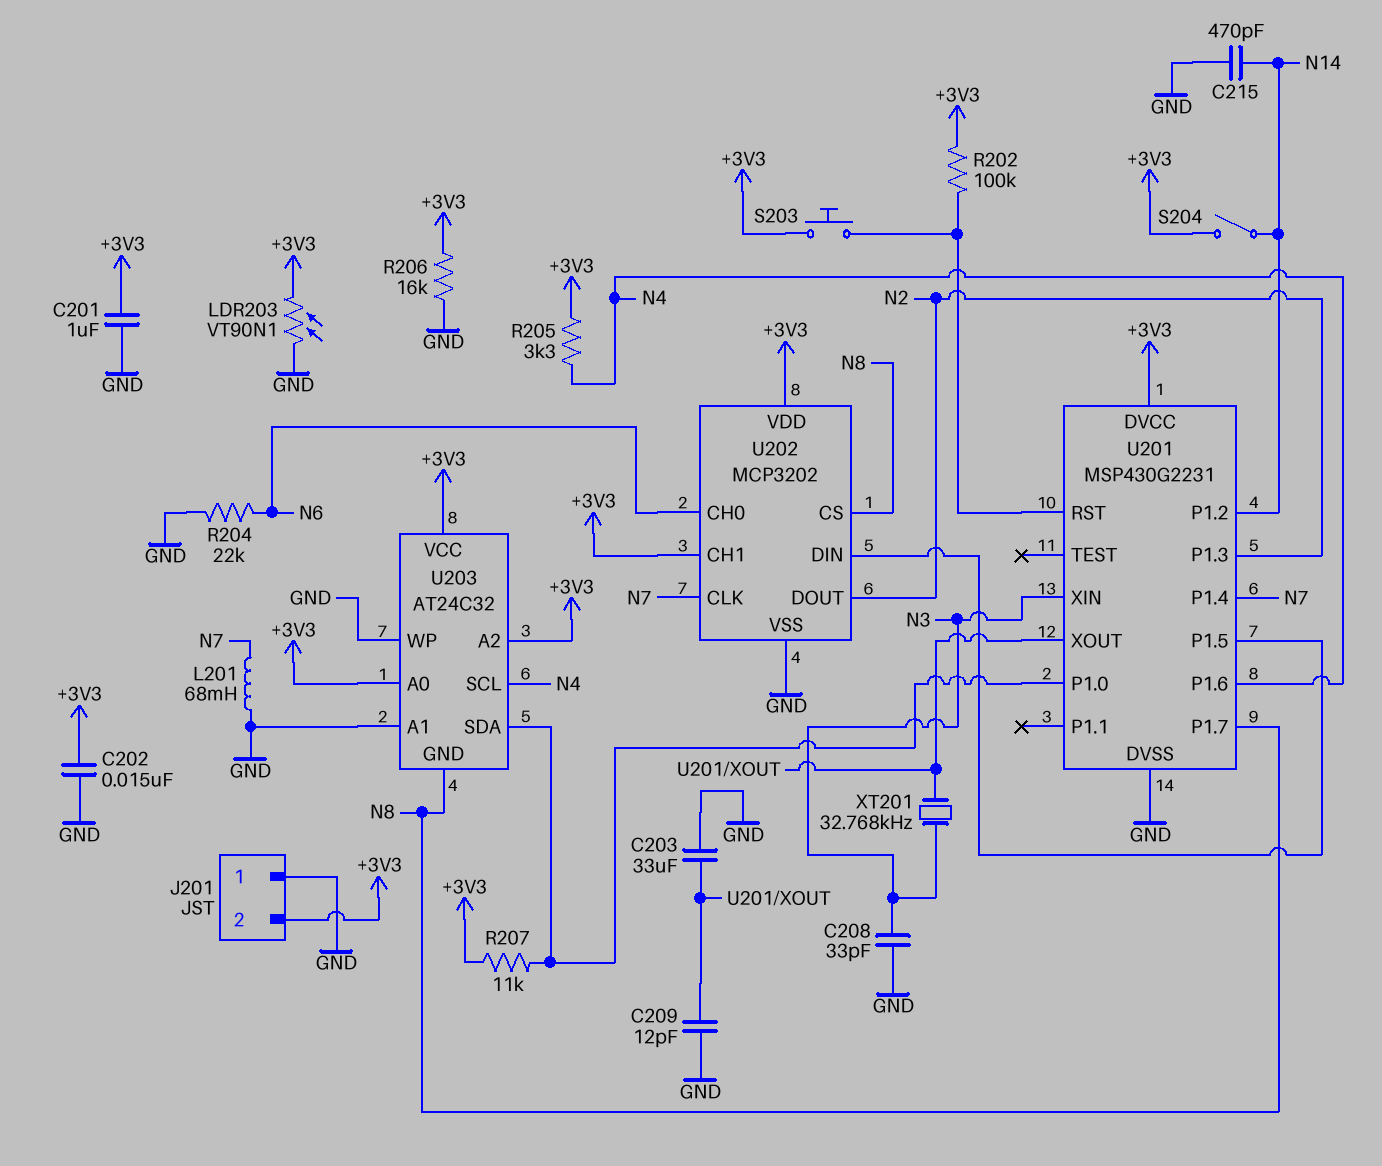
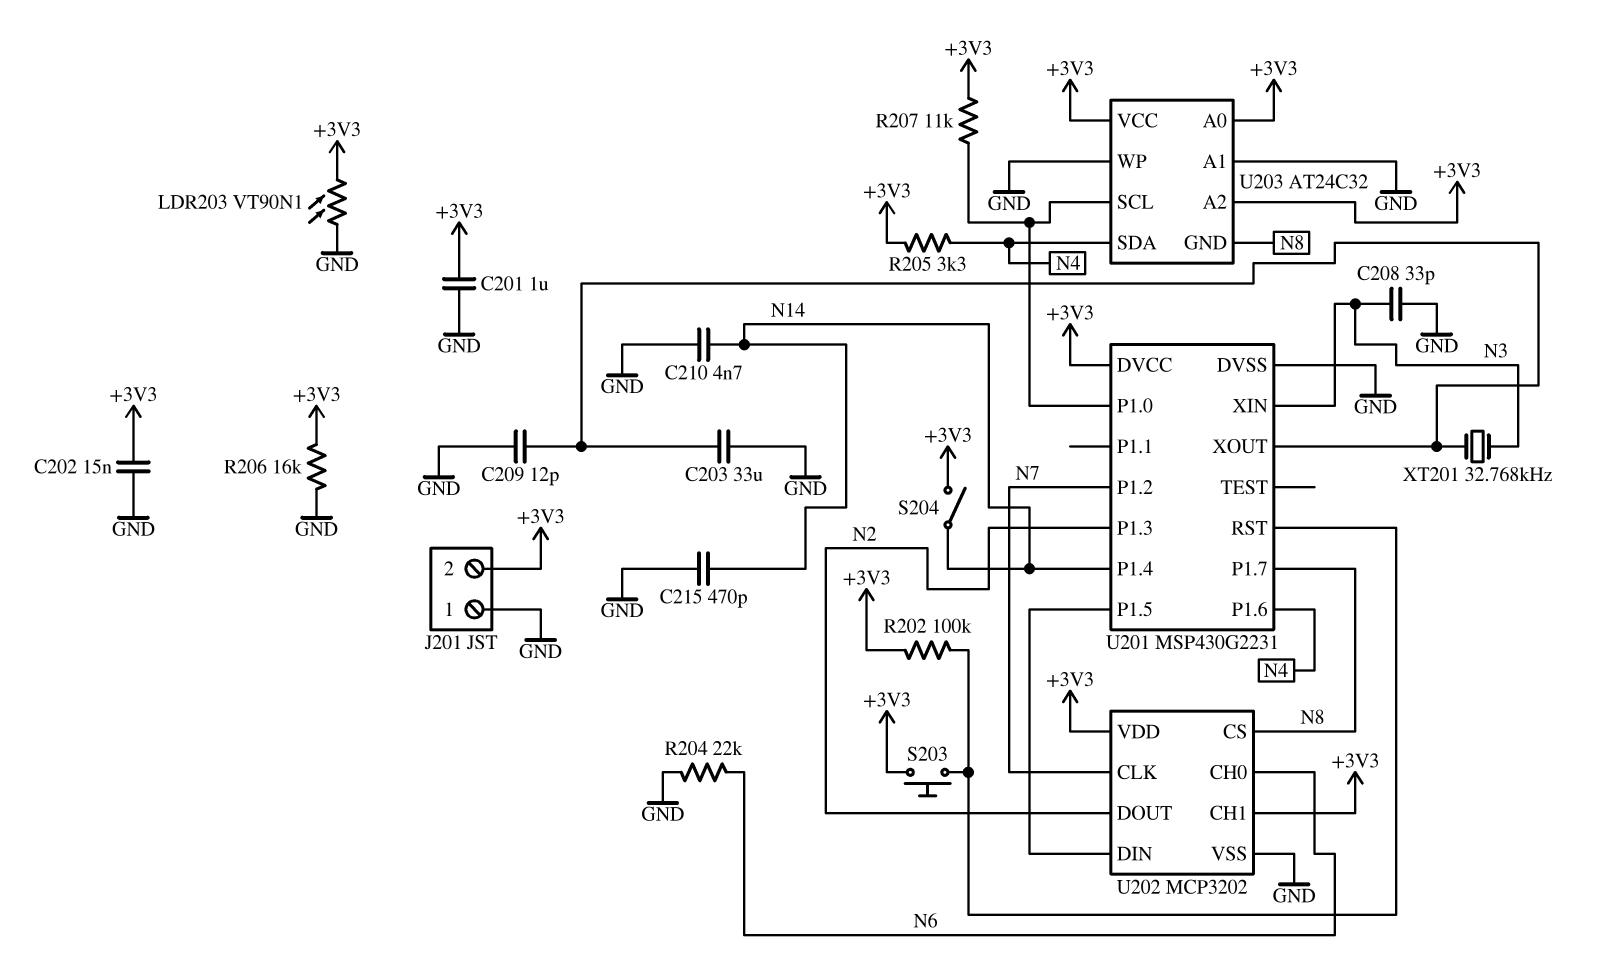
C210: none -> 4.7nF (GND, N14)
L201: 68mH (GND, N7) -> none
U201 pin P1.2: N14 -> N7
U201 pin P1.4: N7 -> N14
U203 pin SCL: N4 -> U201/P1.0
U203 pin SDA: U201/P1.0 -> N4

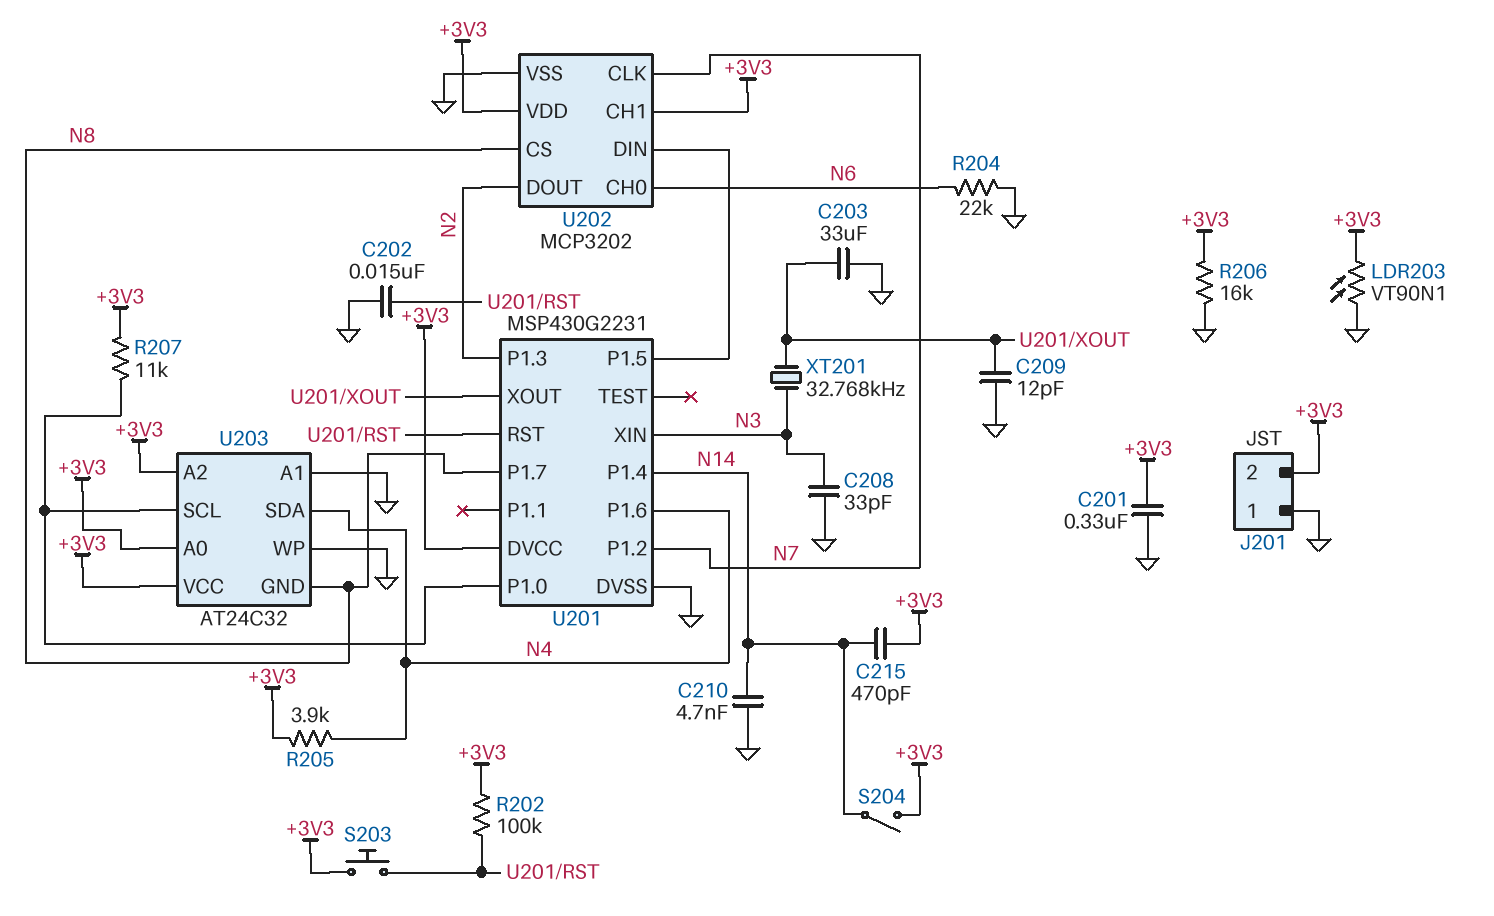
C201: 1uF (+3V3, GND) -> 330nF (+3V3, GND)
C202: 15nF (+3V3, GND) -> 15nF (GND, U201/RST)
C215: 470pF (GND, N14) -> 470pF (+3V3, N14)
R205: 3.3k (+3V3, N4) -> 3.9k (+3V3, N4)

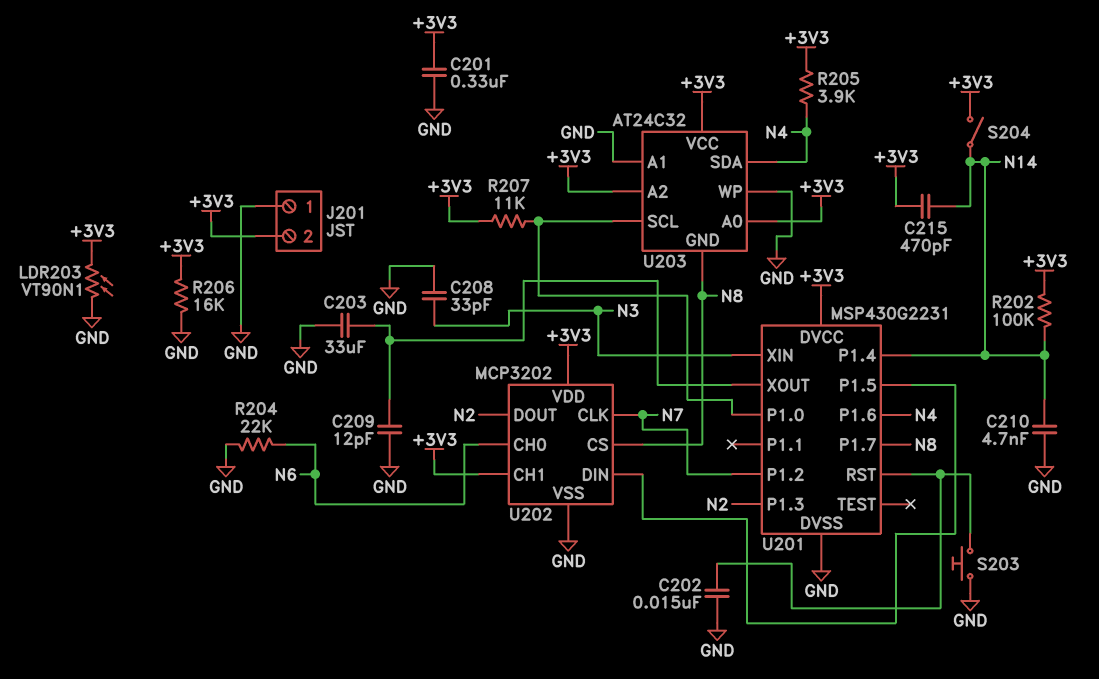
R202: 100k (+3V3, U201/RST) -> 100k (+3V3, N14)
S203: button (+3V3, U201/RST) -> button (GND, U201/RST)
XT201: 32.768kHz (N3, U201/XOUT) -> none

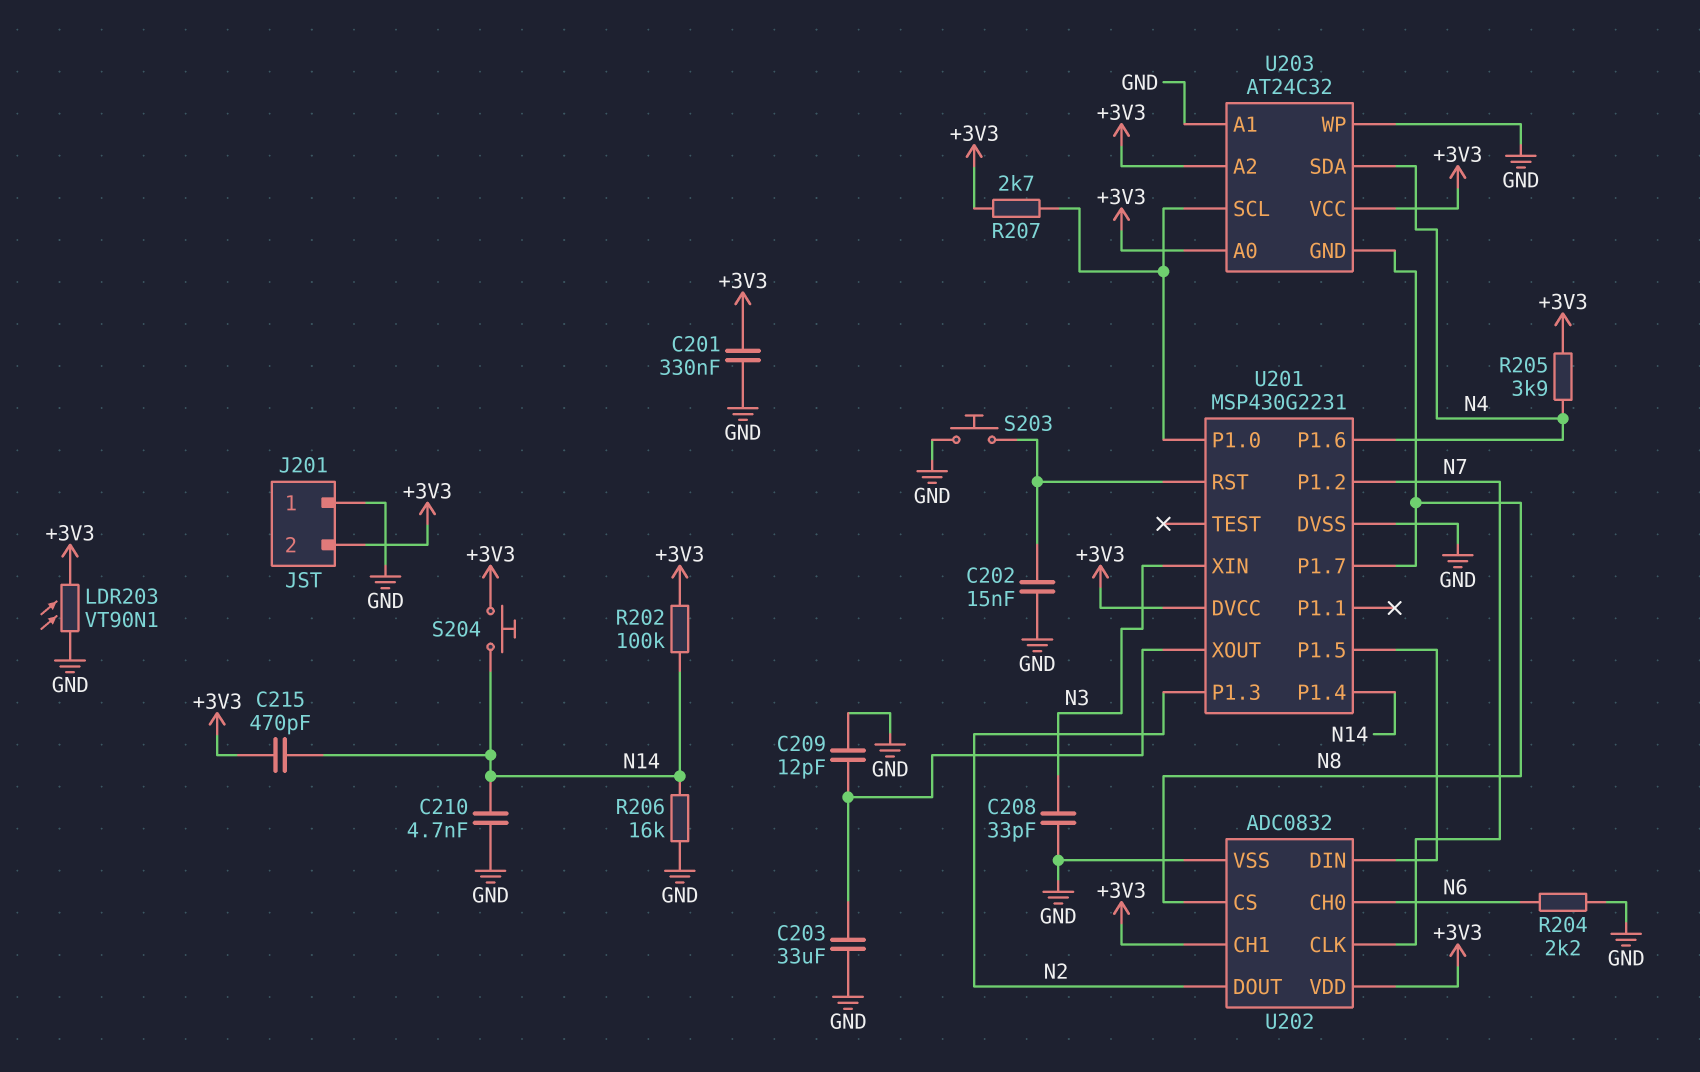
R204: 22k (GND, N6) -> 2.2k (GND, N6)
R206: 16k (+3V3, GND) -> 16k (GND, N14)
R207: 11k (+3V3, U201/P1.0) -> 2.7k (+3V3, U201/P1.0)
S204: switch (+3V3, N14) -> button (+3V3, N14)
U202: MCP3202 -> ADC0832

